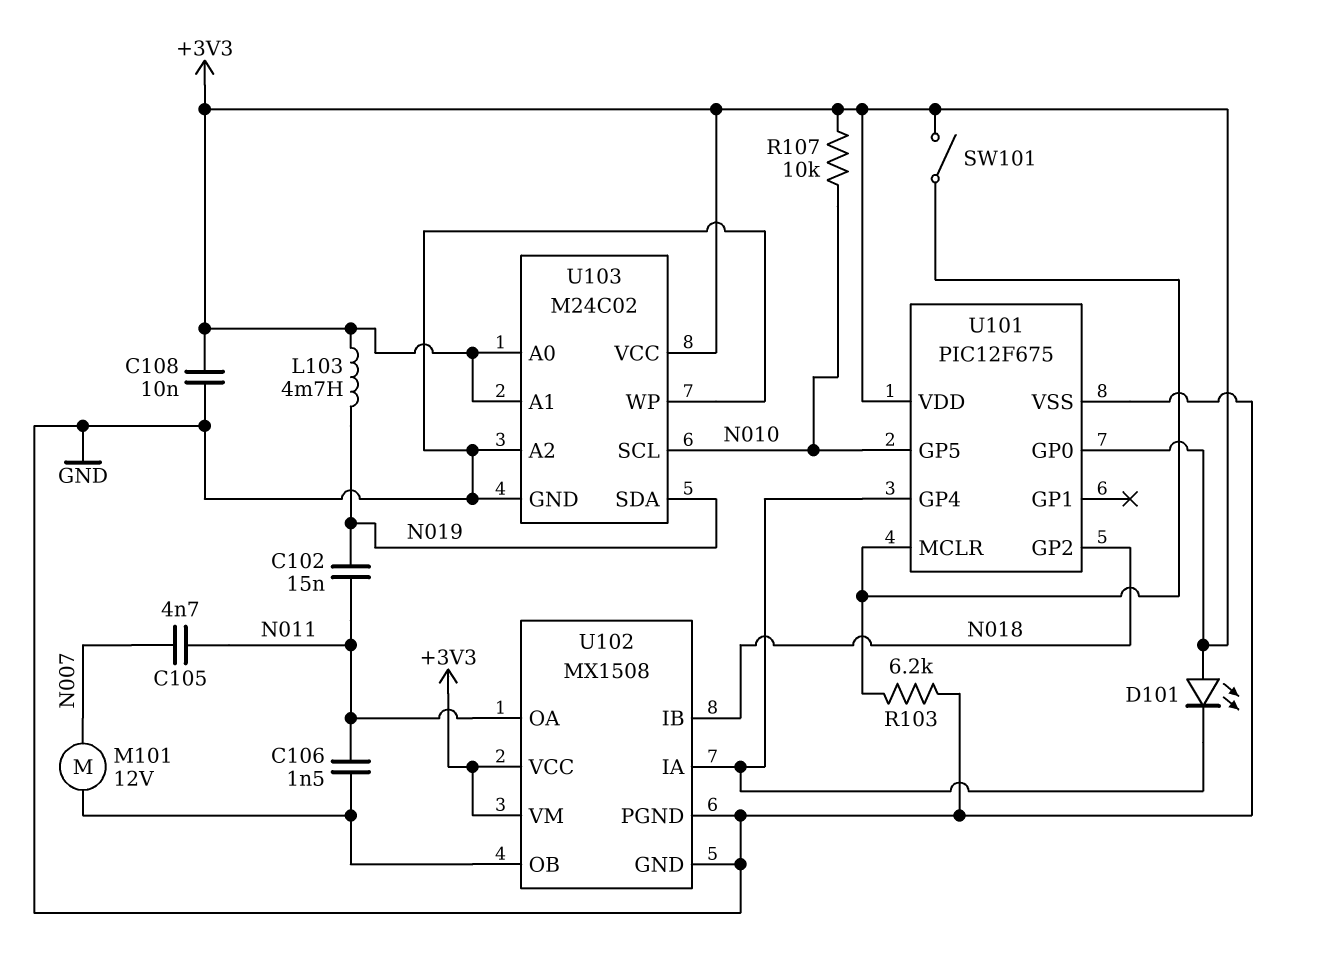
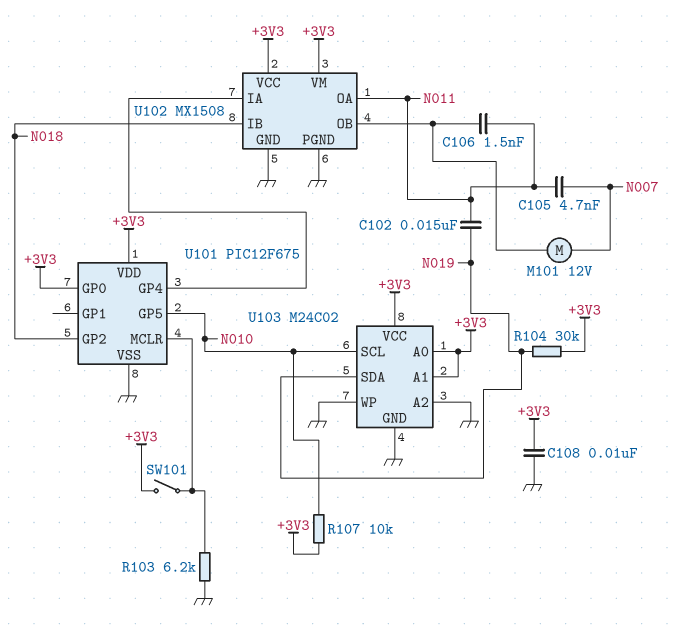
D101: LED (A +3V3, K U101/GP4) -> none
L103: 4.7mH (+3V3, N019) -> none
R104: none -> 30k (+3V3, N019)

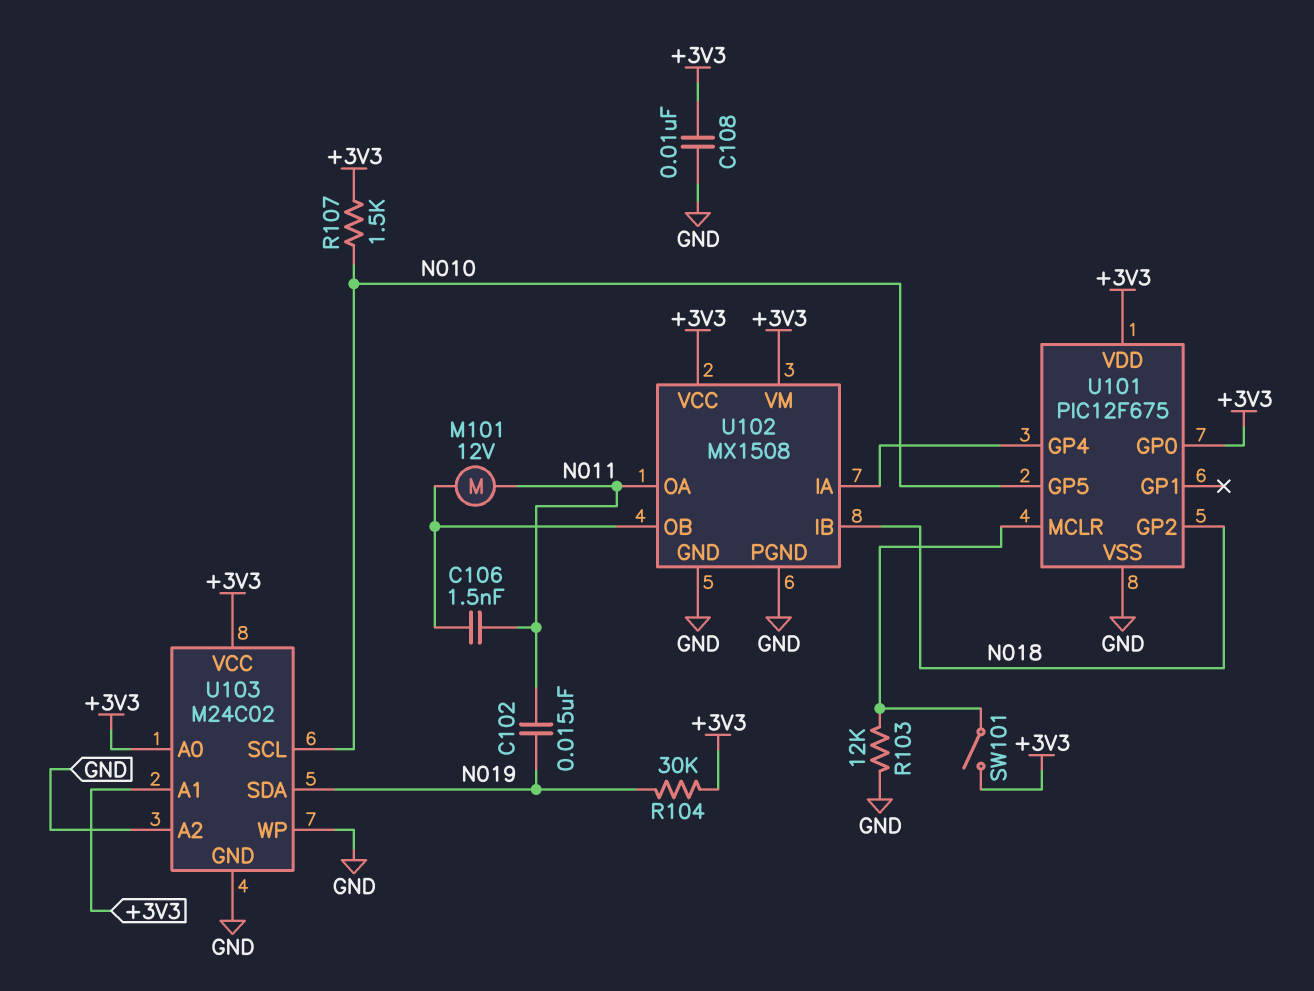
C105: 4.7nF (N007, N011) -> none
M101: motor 12V (N007, U102/OB) -> motor 12V (N011, U102/OB)
R103: 6.2k (GND, U101/MCLR) -> 12k (GND, U101/MCLR)
R107: 10k (+3V3, N010) -> 1.5k (+3V3, N010)

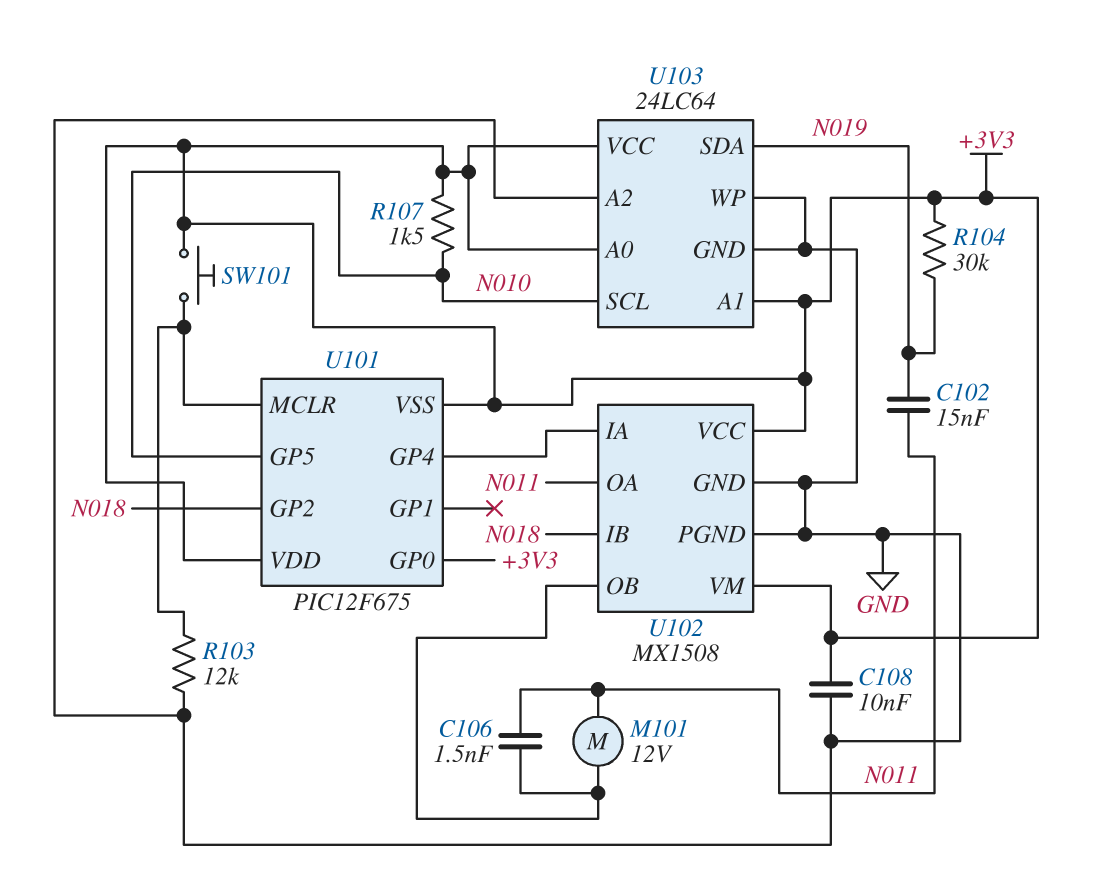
SW101: switch (+3V3, U101/MCLR) -> button (+3V3, U101/MCLR)
U101 pin VSS: GND -> +3V3
U103: M24C02 -> 24LC64

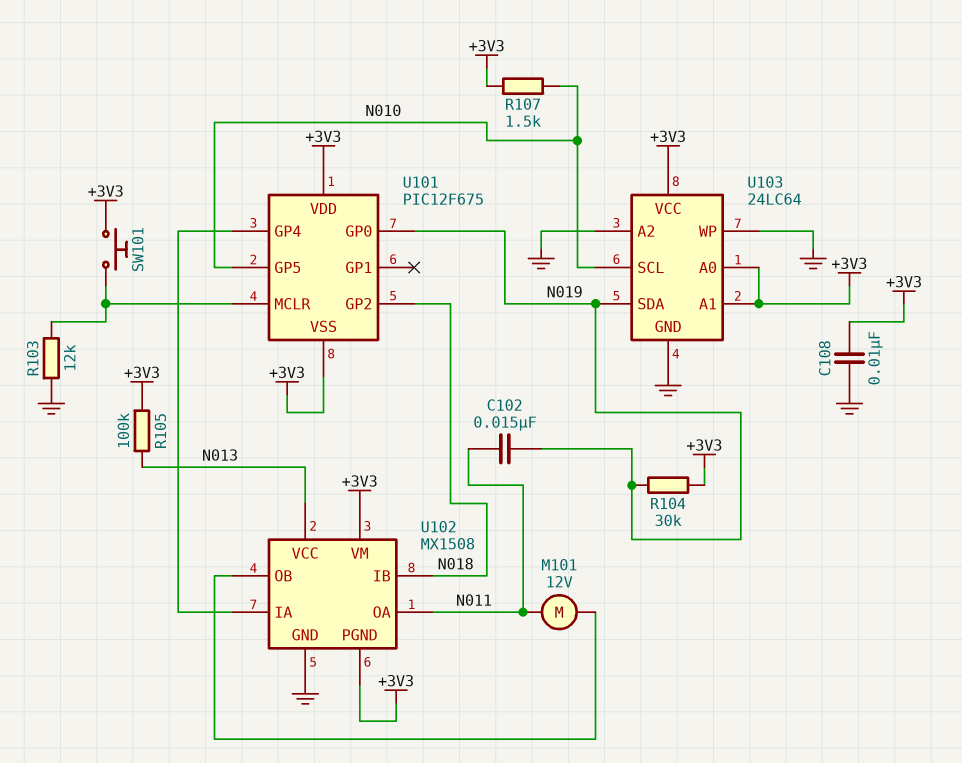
C106: 1.5nF (N011, U102/OB) -> none
R105: none -> 100k (+3V3, N013)
U101 pin GP0: +3V3 -> N019
U102 pin PGND: GND -> +3V3
U102 pin VCC: +3V3 -> N013

